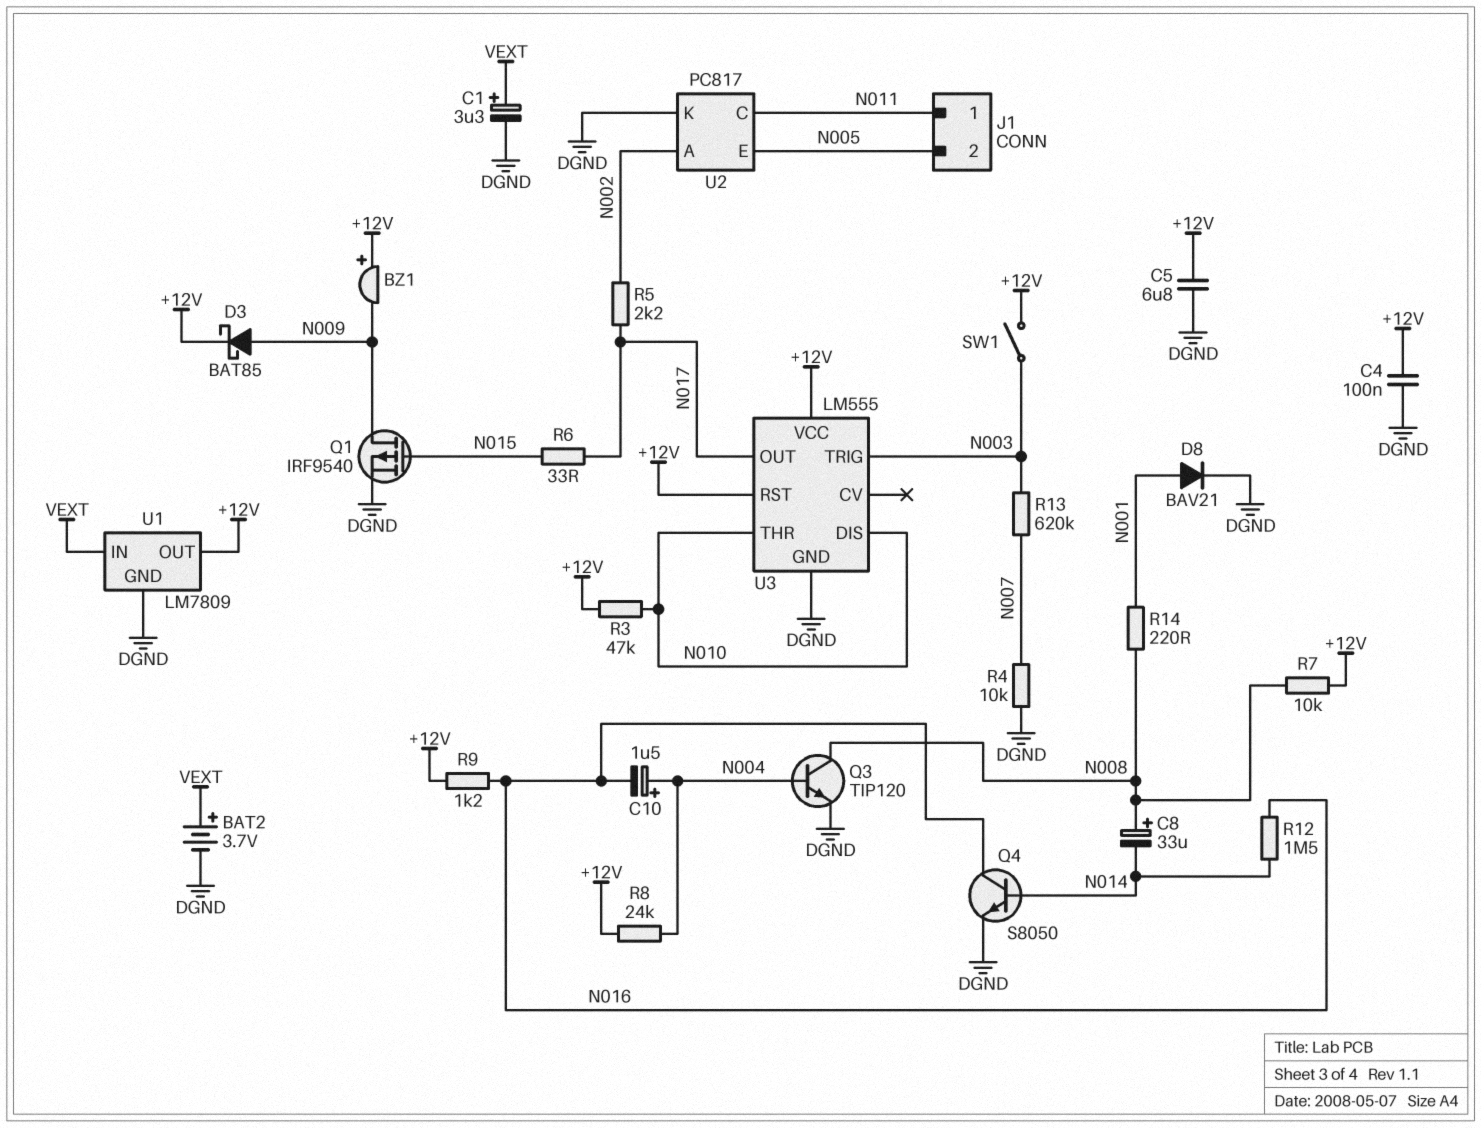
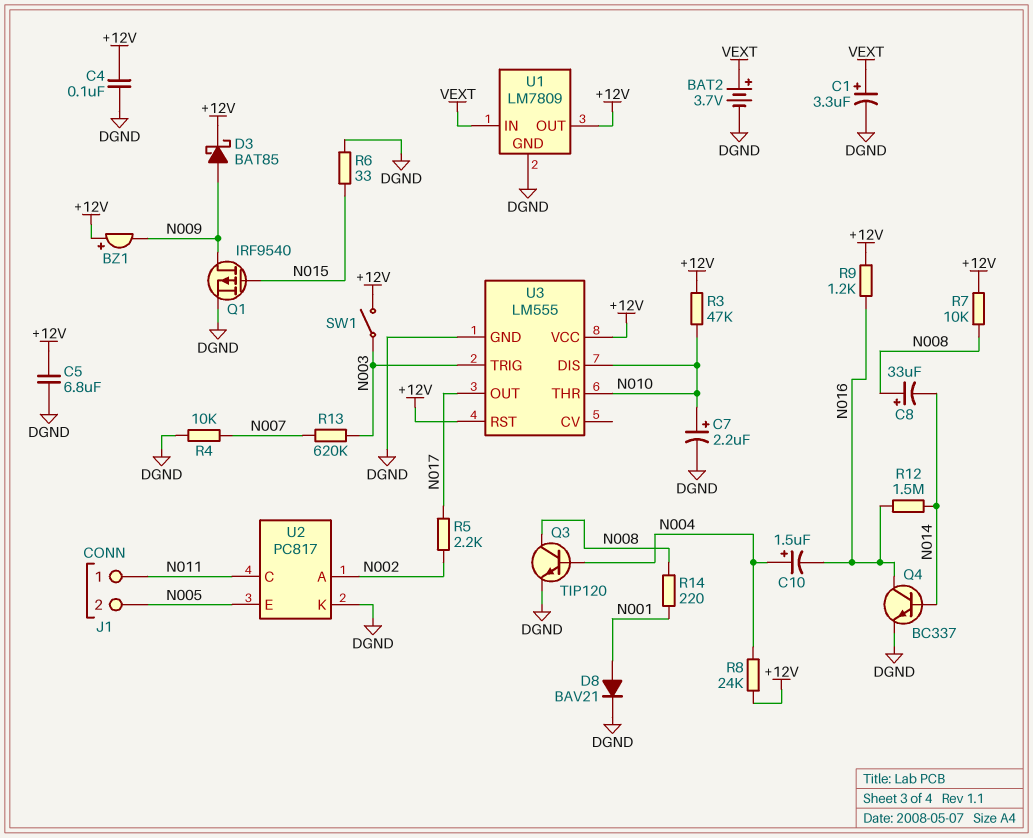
C7: none -> 2.2uF (plus N010, minus DGND)
Q4: NPN S8050 (B N014, C N016, E DGND) -> NPN BC337 (B N014, C N016, E DGND)
R6: 33 (N015, N017) -> 33 (DGND, N015)

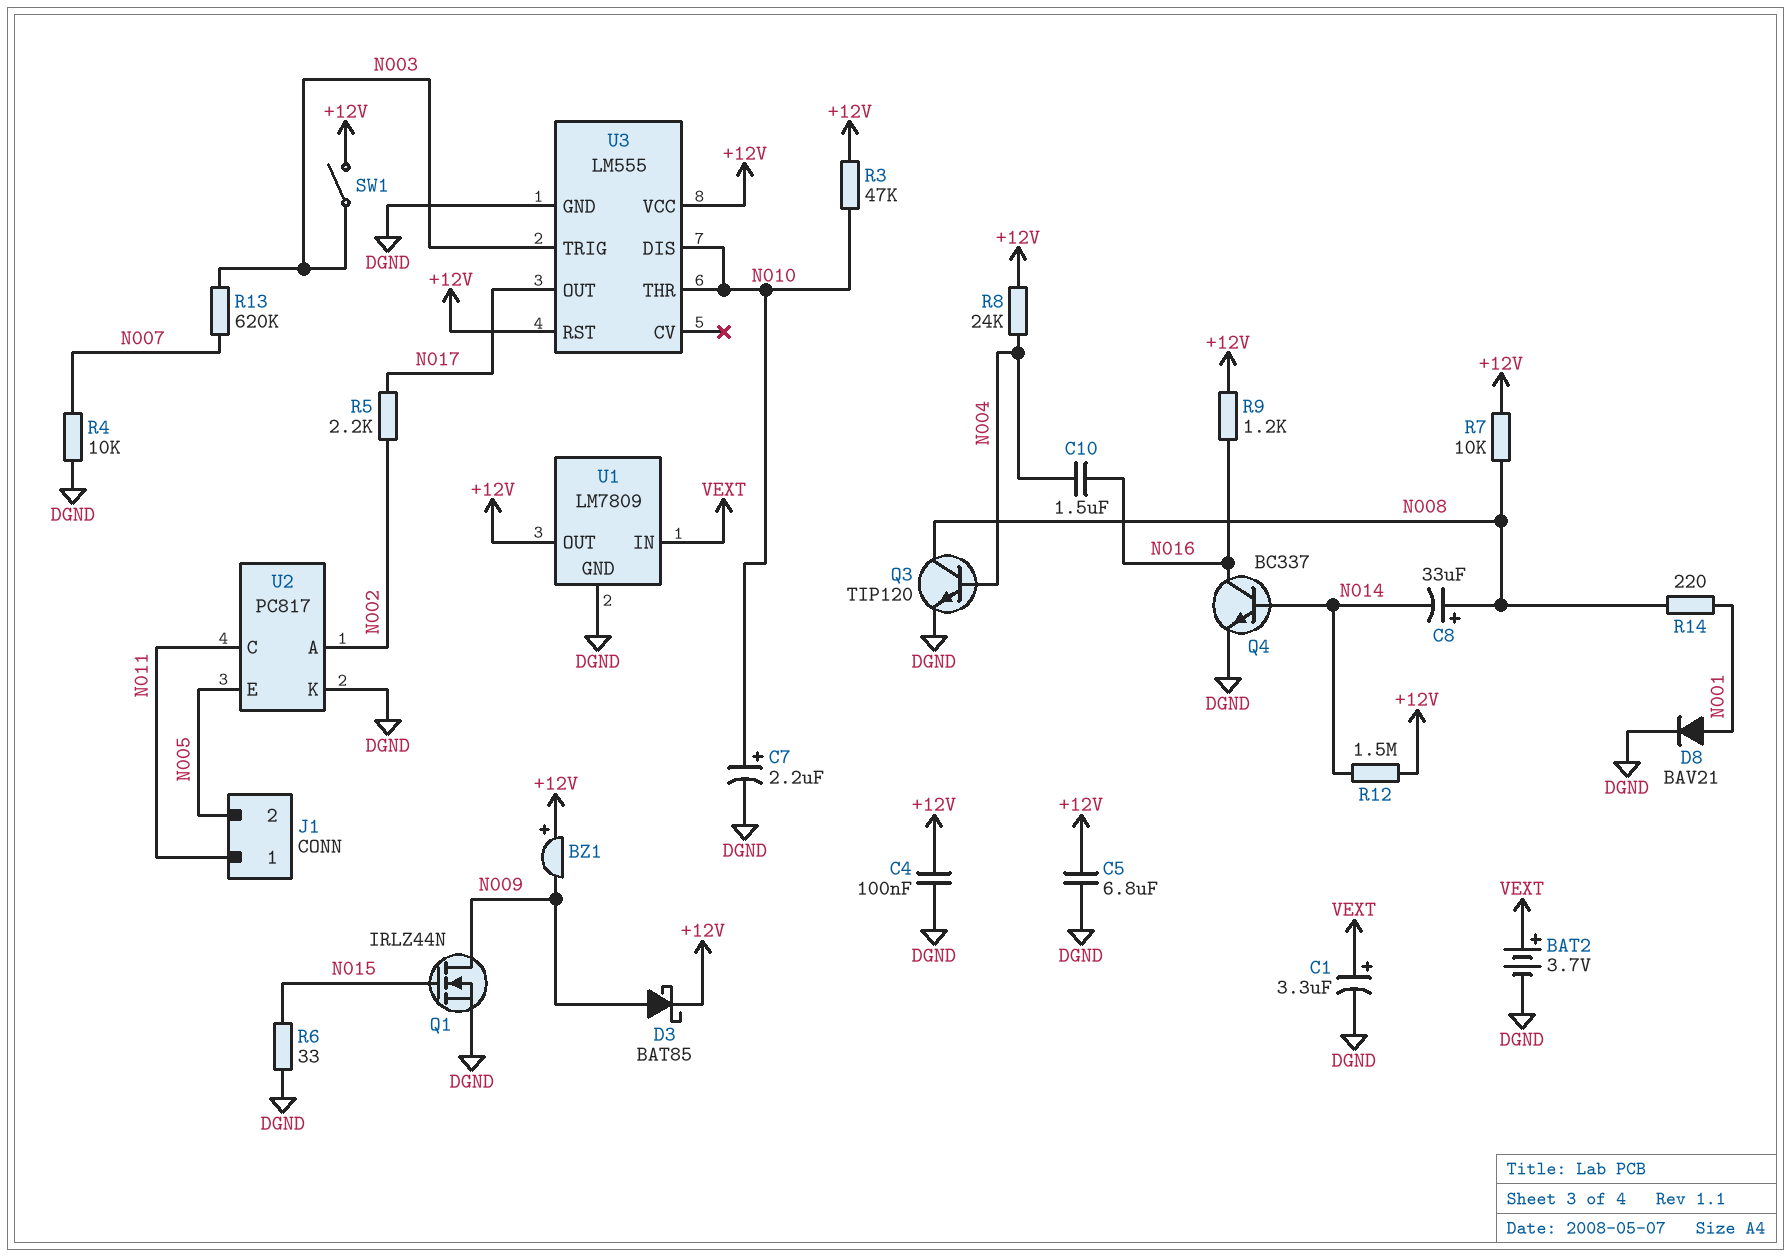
C10: 1.5uF (plus N004, minus N016) -> 1.5uF (N004, N016)
Q1: PMOS IRF9540 (G N015, D N009, S DGND) -> NMOS IRLZ44N (G N015, D N009, S DGND)
R12: 1.5M (N014, N016) -> 1.5M (+12V, N014)

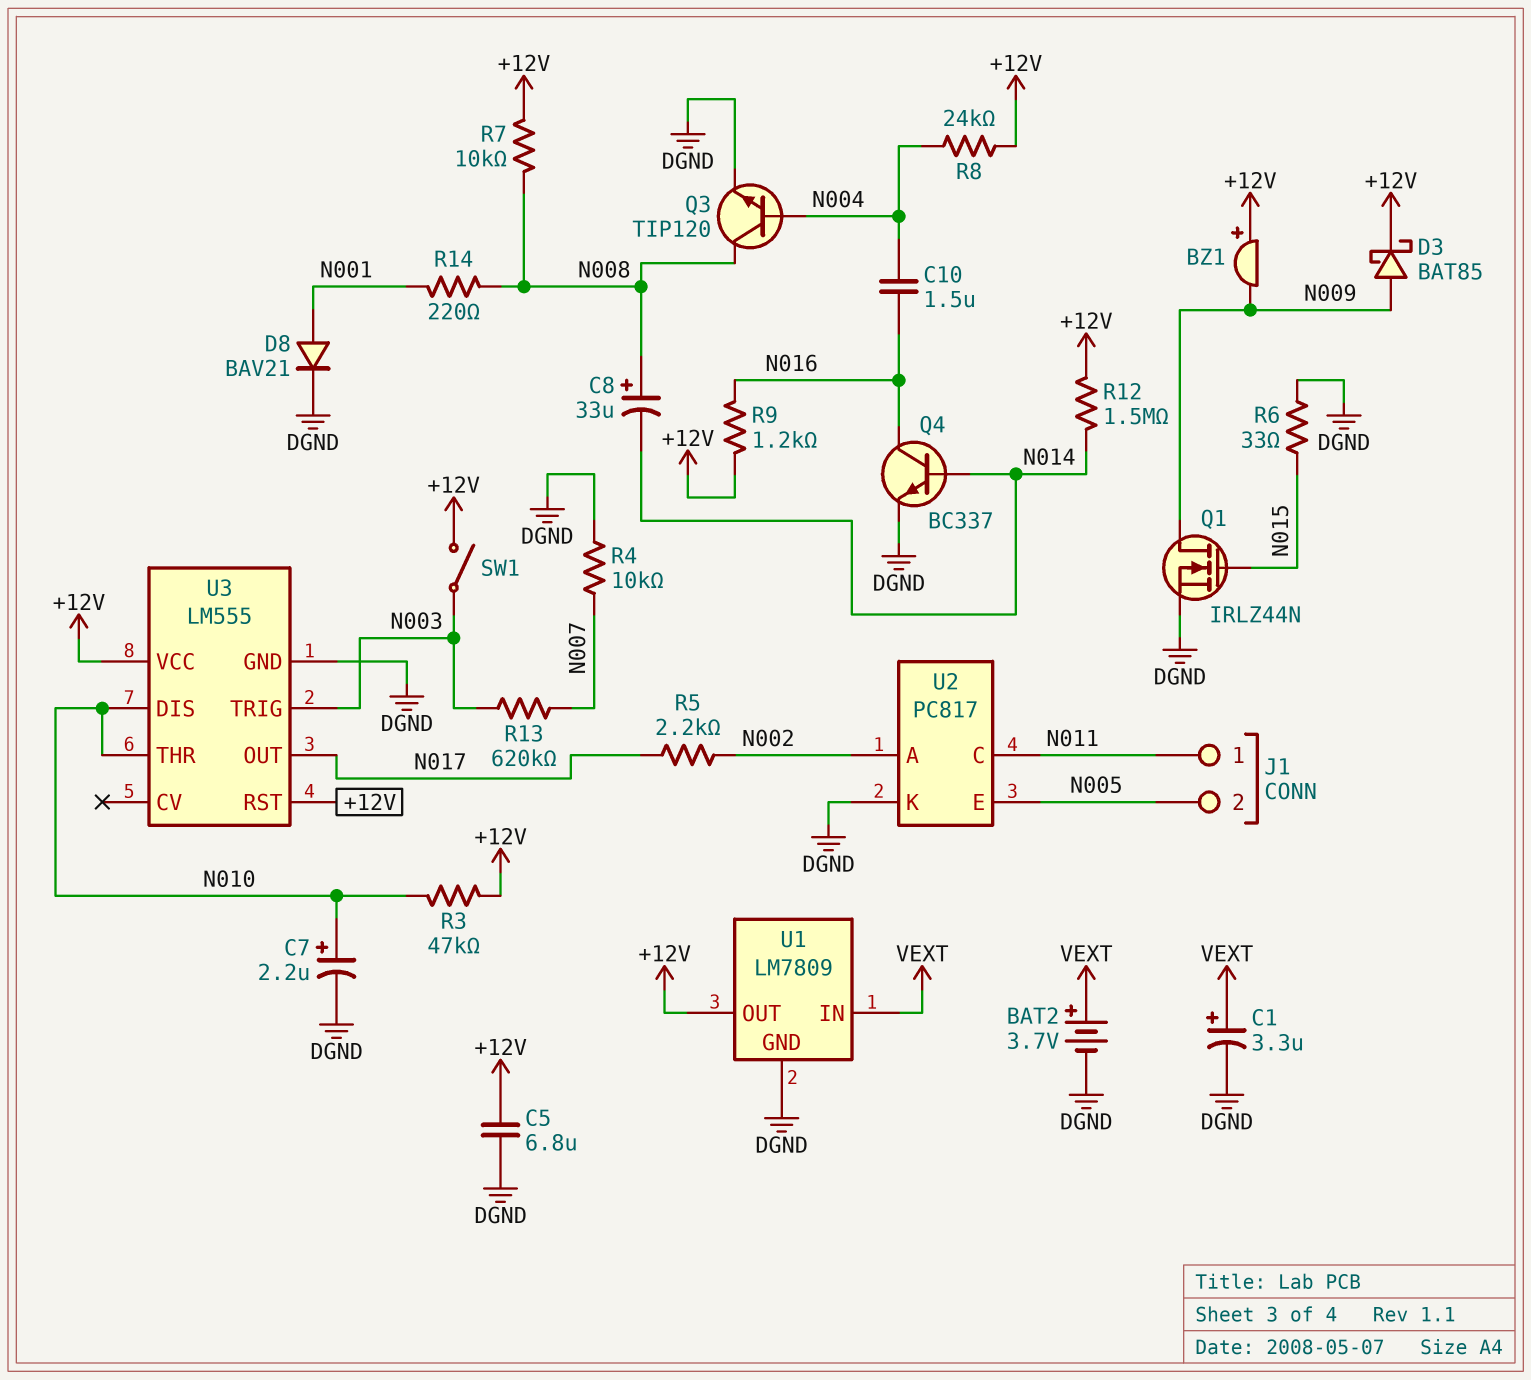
C4: 100nF (+12V, DGND) -> none

